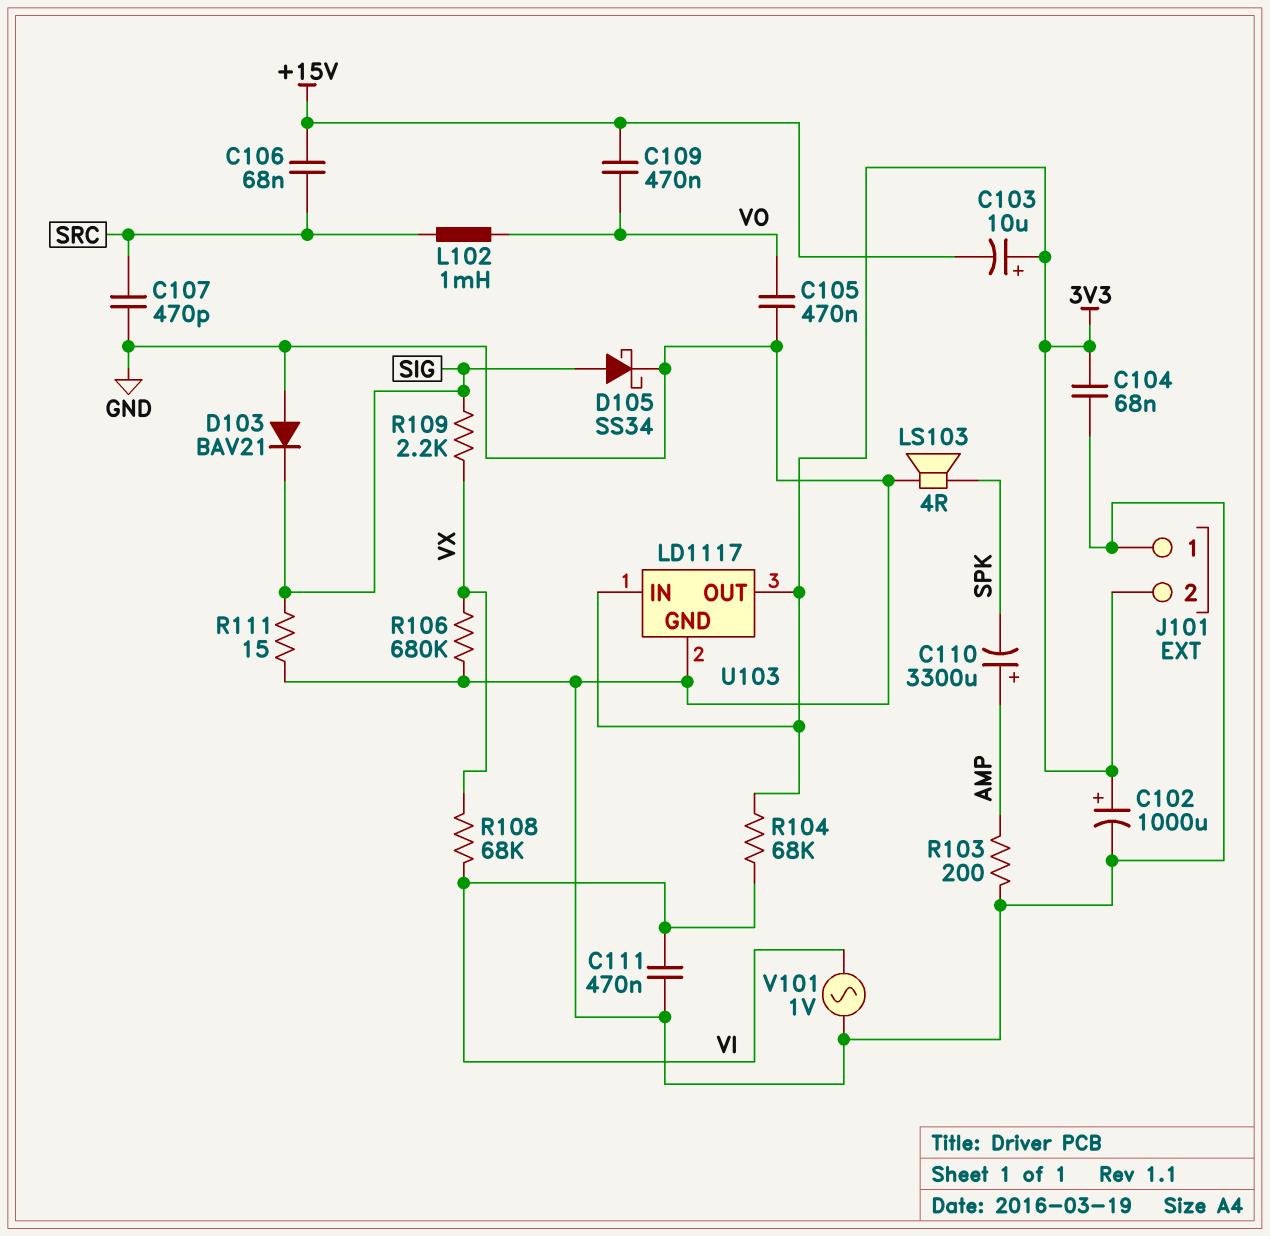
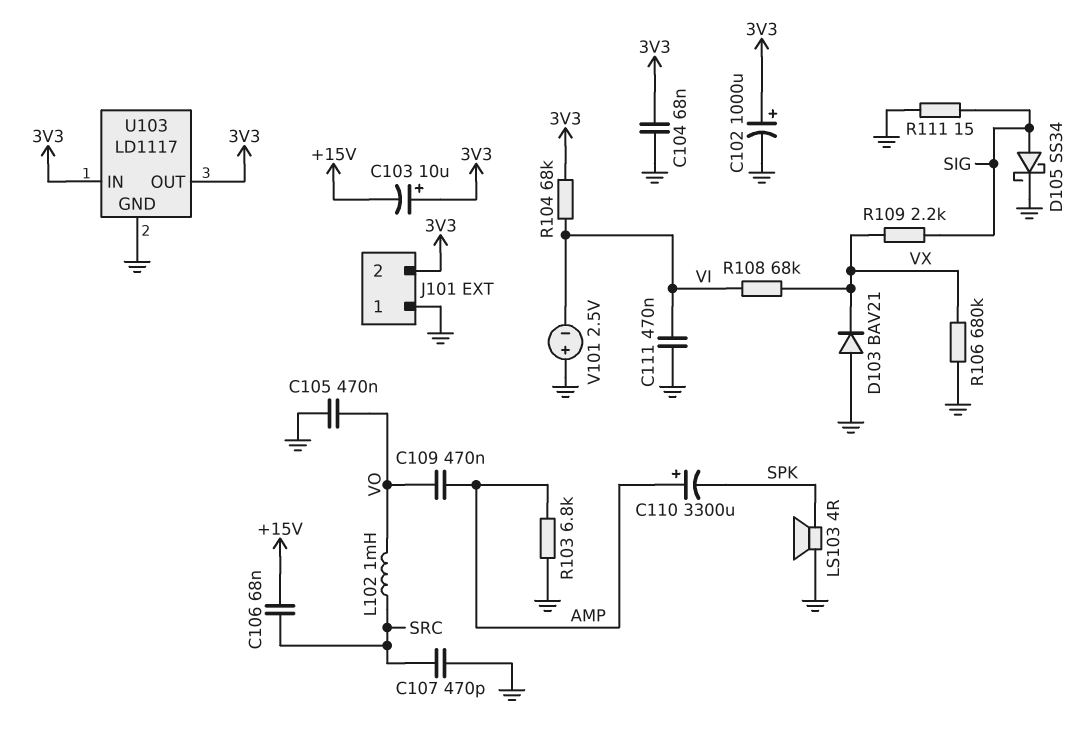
C109: 470nF (+15V, VO) -> 470nF (AMP, VO)
D103: diode BAV21 (A GND, K SIG) -> diode BAV21 (A GND, K VX)
R103: 200 (AMP, GND) -> 6.8k (AMP, GND)
V101: AC 1V (GND, VI) -> 2.5V (plus GND, minus VI)

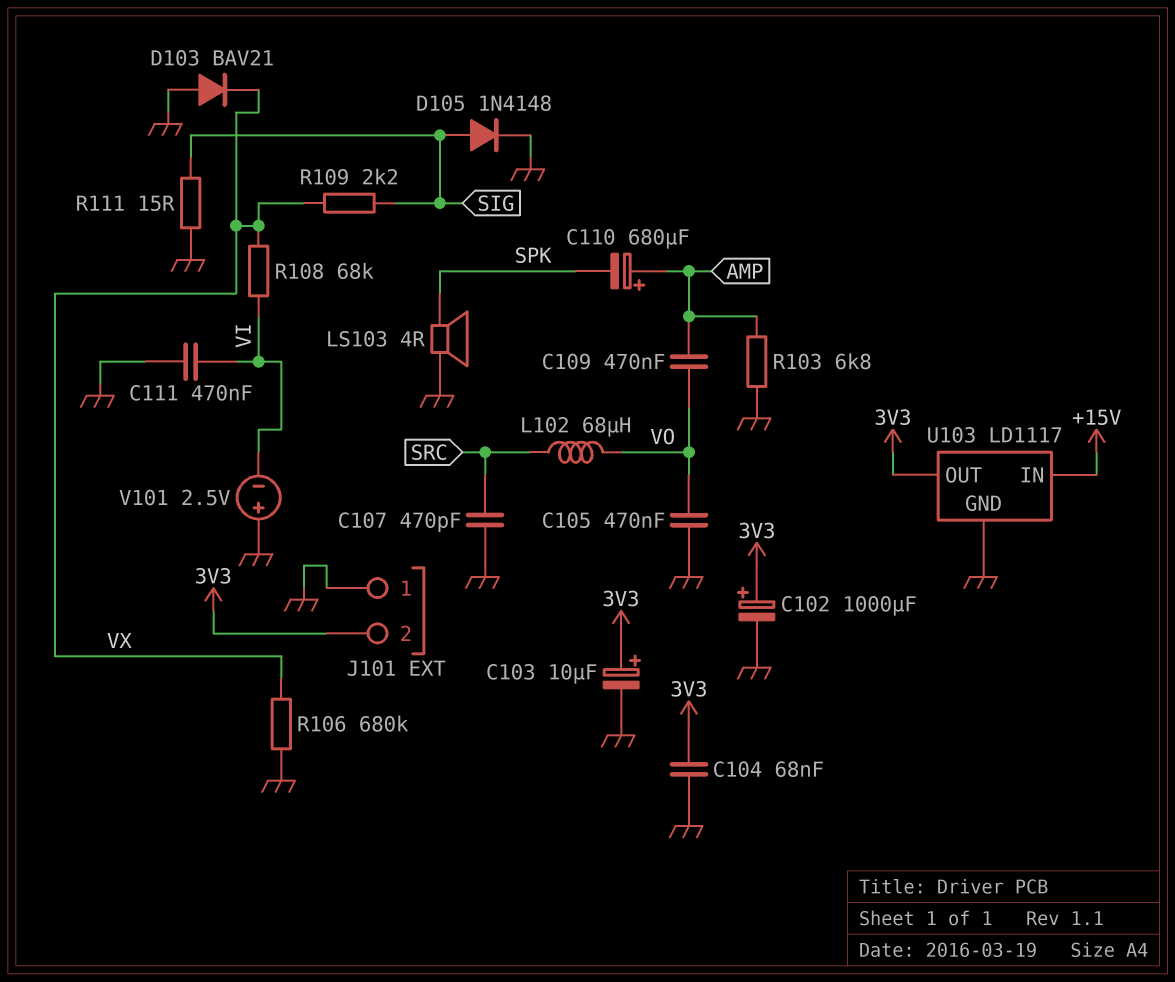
C103: 10uF (plus 3V3, minus +15V) -> 10uF (plus 3V3, minus GND)
C106: 68nF (+15V, SRC) -> none
C110: 3300uF (plus AMP, minus SPK) -> 680uF (plus AMP, minus SPK)
D105: schottky SS34 (A SIG, K GND) -> diode 1N4148 (A SIG, K GND)
L102: 1mH (SRC, VO) -> 68uH (SRC, VO)
R104: 68k (3V3, VI) -> none
U103 pin IN: 3V3 -> +15V

